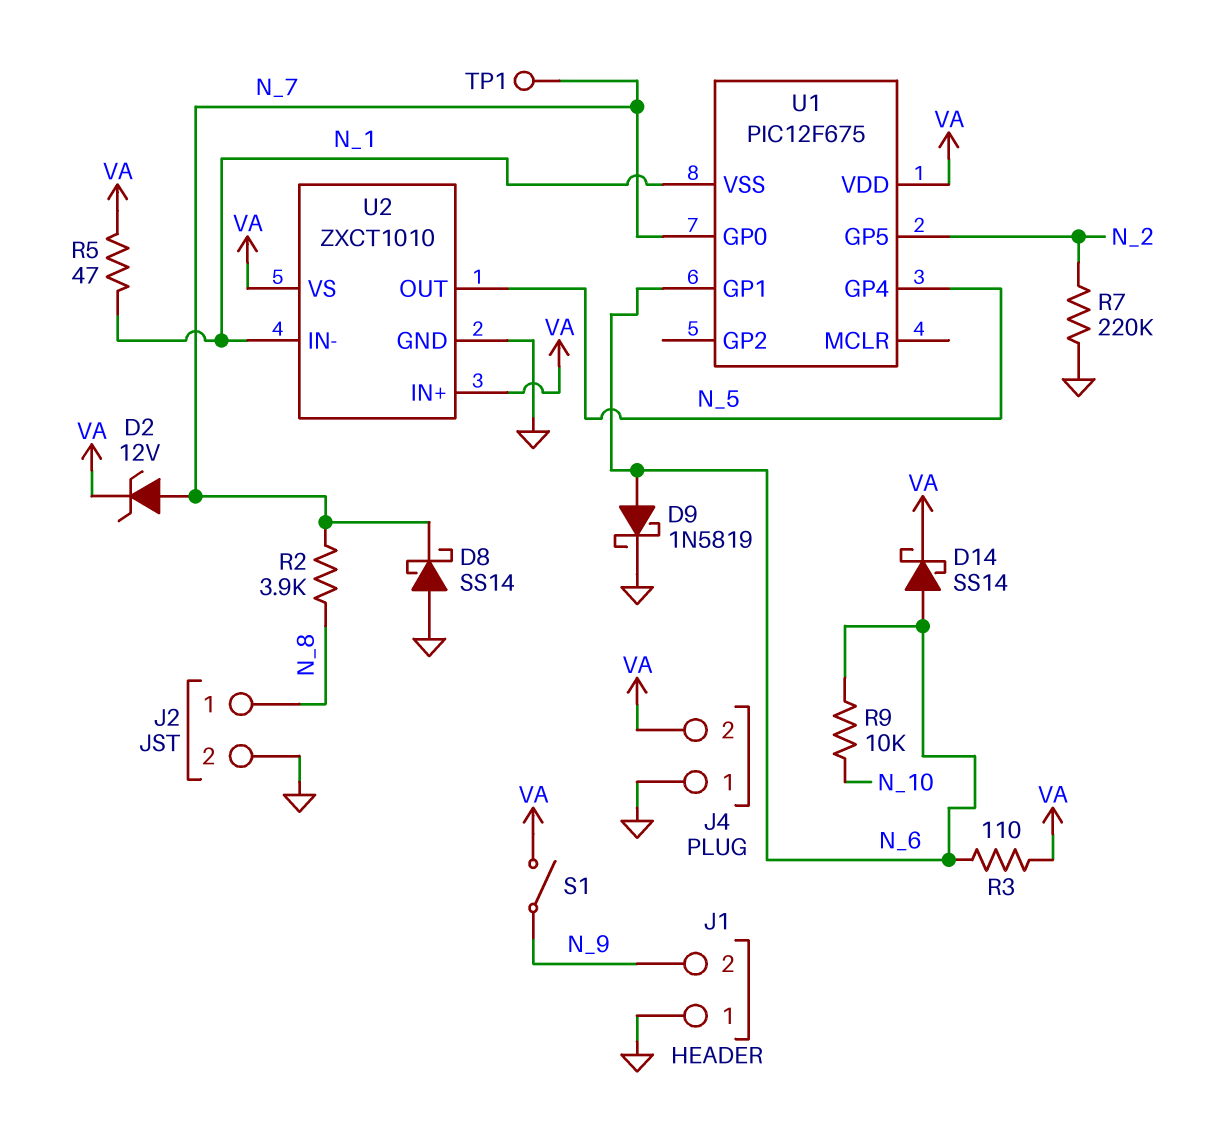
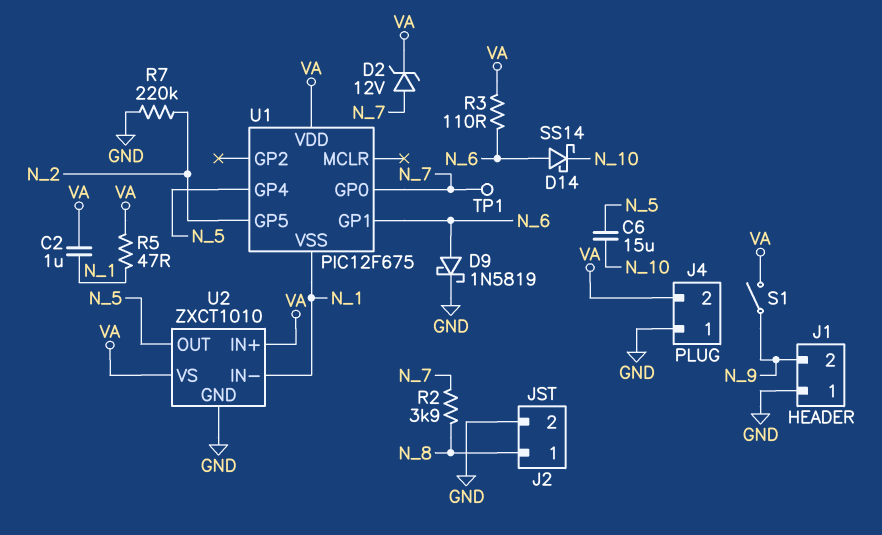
C2: none -> 1uF (N_1, VA)
C6: none -> 15uF (N_5, N_10)
D8: schottky SS14 (A GND, K N_7) -> none
D14: schottky SS14 (A N_6, K VA) -> schottky SS14 (A N_6, K N_10)
R9: 10k (N_6, N_10) -> none

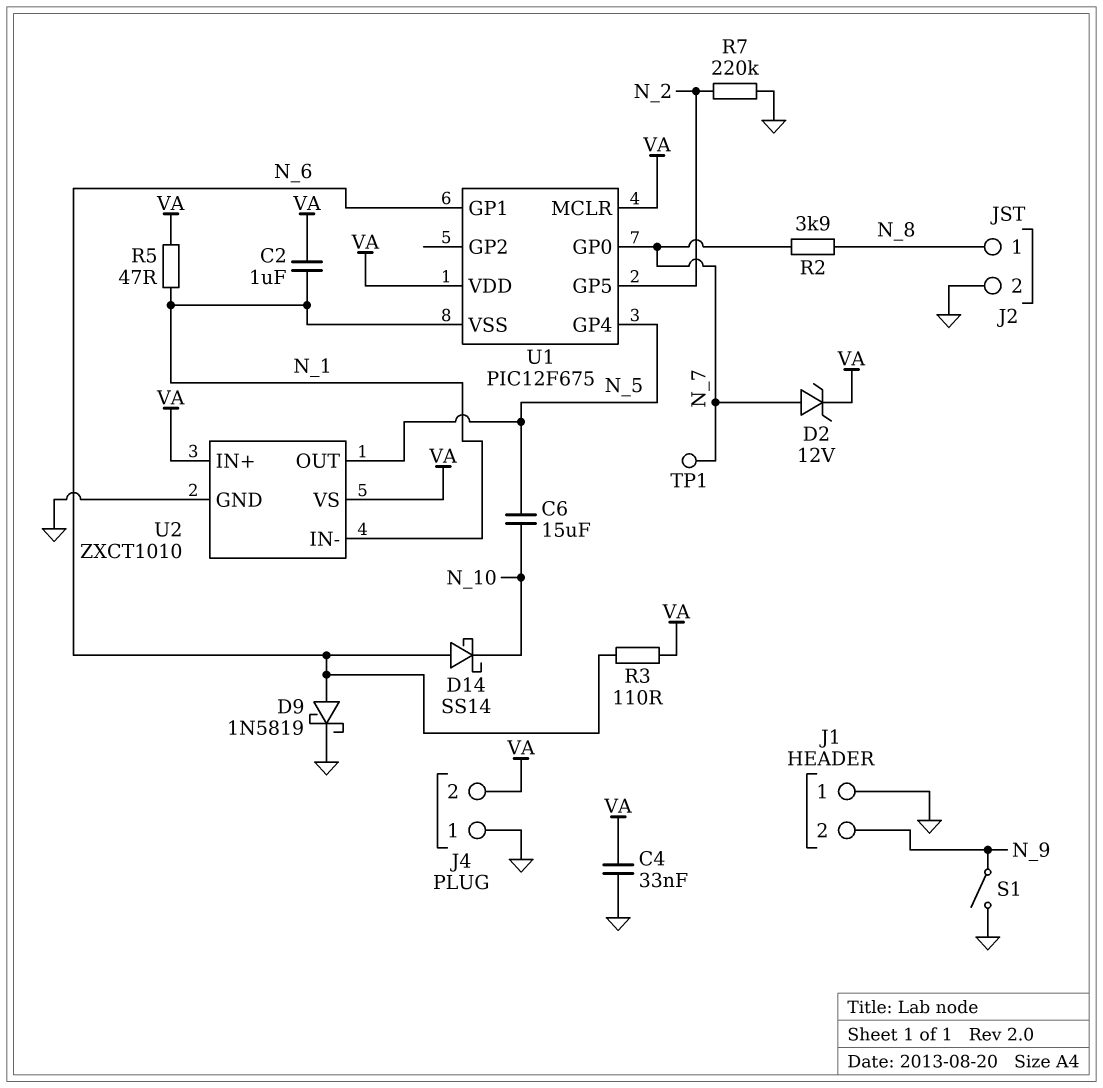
C4: none -> 33nF (GND, VA)
S1: switch (N_9, VA) -> switch (GND, N_9)
U1 pin MCLR: none -> VA

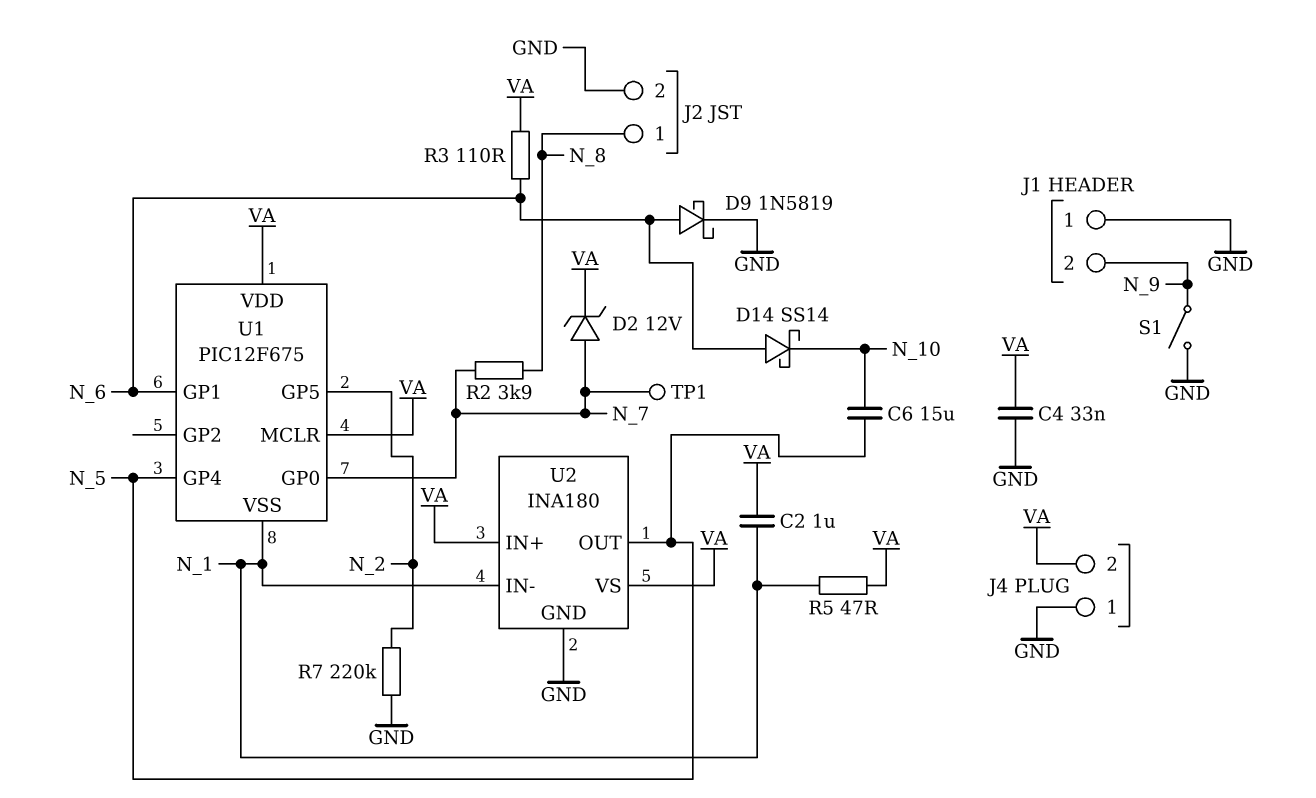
U2: ZXCT1010 -> INA180

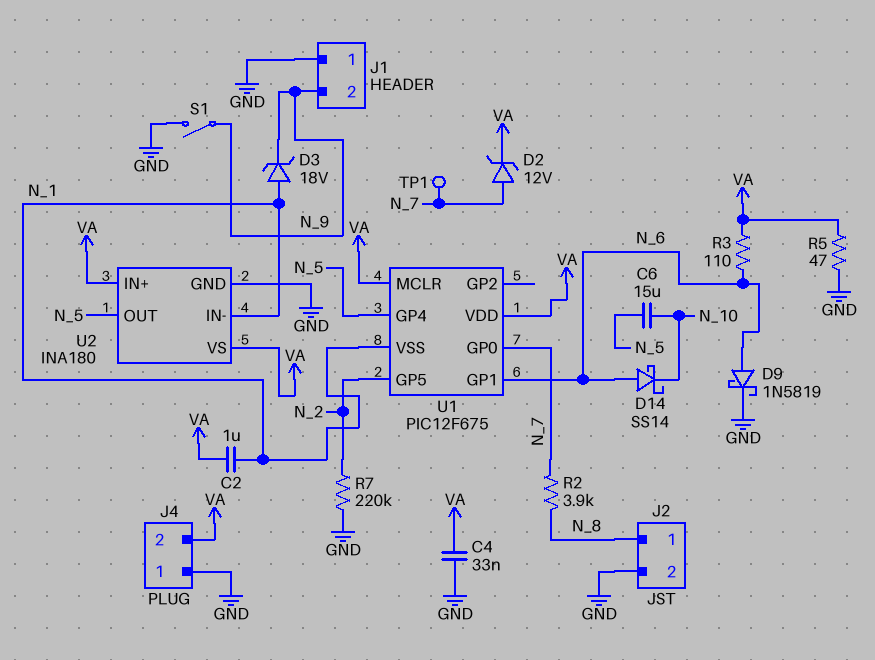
D3: none -> zener 18V (A N_1, K N_9)
R5: 47 (N_1, VA) -> 47 (GND, VA)

